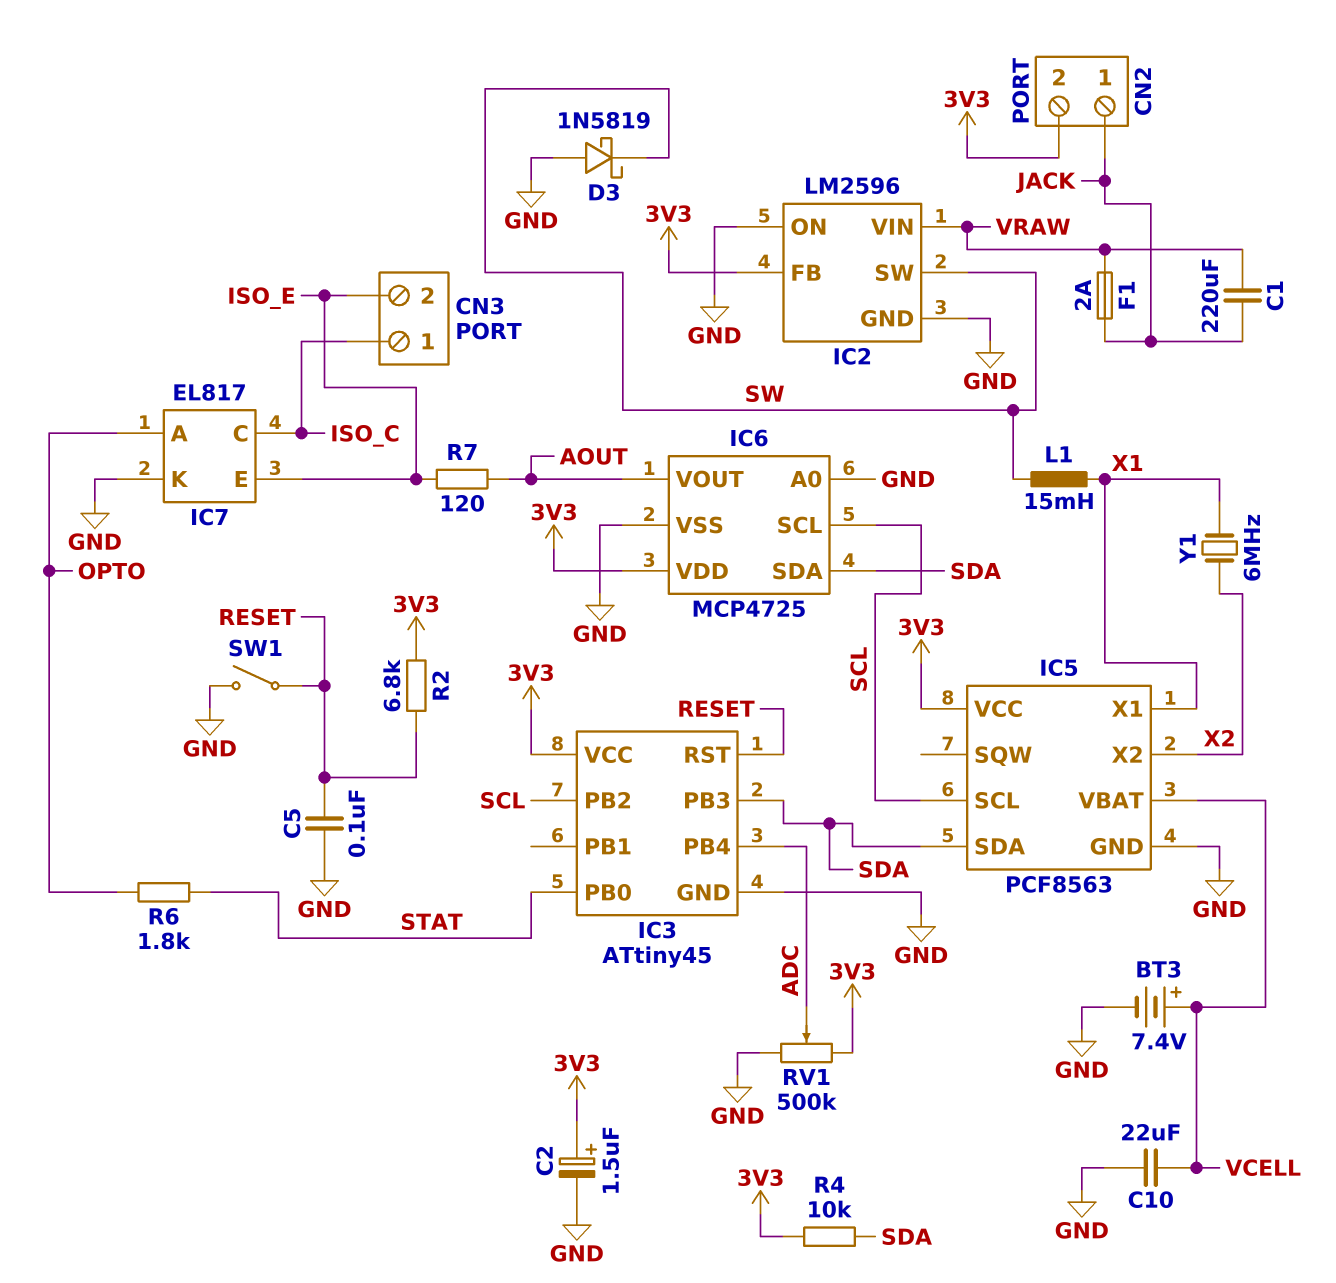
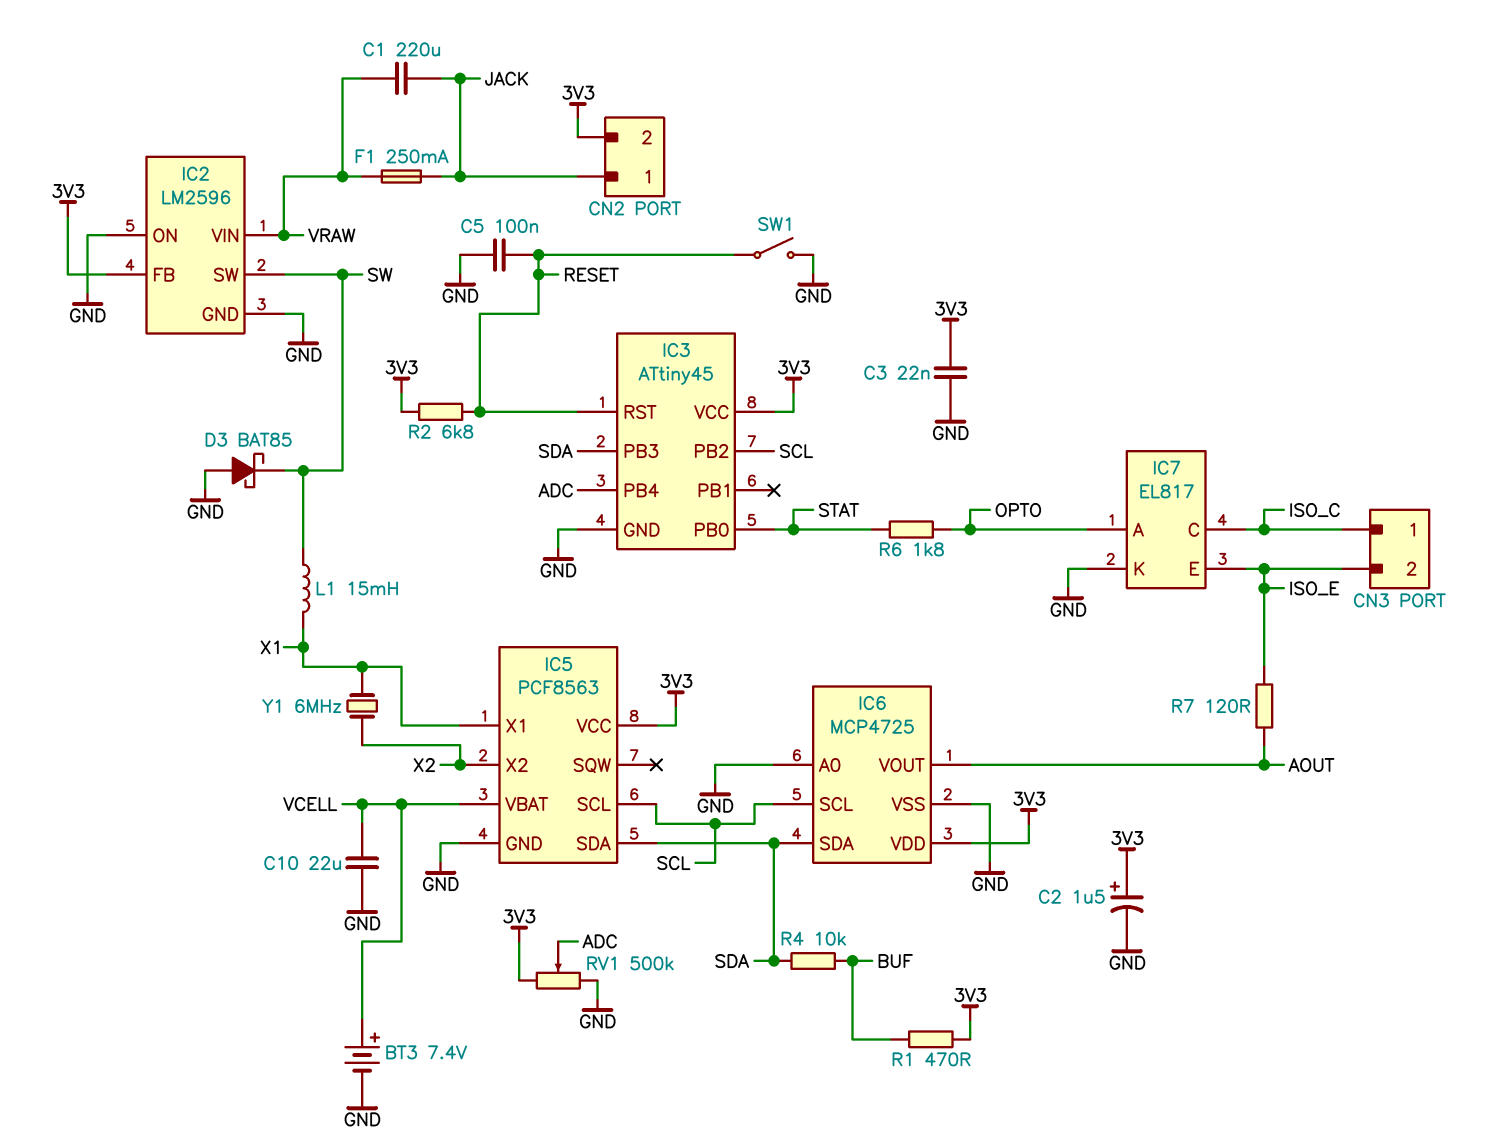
C3: none -> 22nF (3V3, GND)
D3: schottky 1N5819 (A GND, K SW) -> schottky BAT85 (A GND, K SW)
F1: 2A (JACK, VRAW) -> 250mA (JACK, VRAW)
R1: none -> 470 (3V3, BUF)
R4: 10k (3V3, SDA) -> 10k (BUF, SDA)

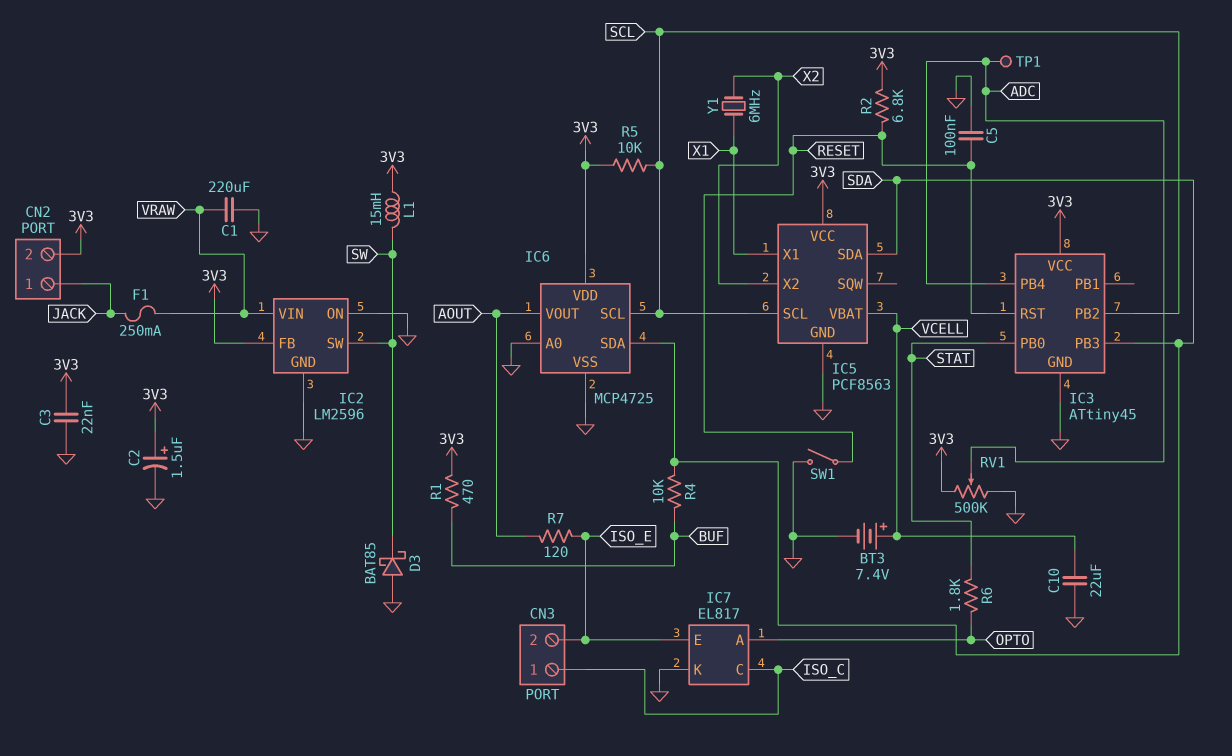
C1: 220uF (JACK, VRAW) -> 220uF (GND, VRAW)
L1: 15mH (SW, X1) -> 15mH (3V3, SW)
R5: none -> 10k (3V3, SCL)
TP1: none -> test point (ADC)

